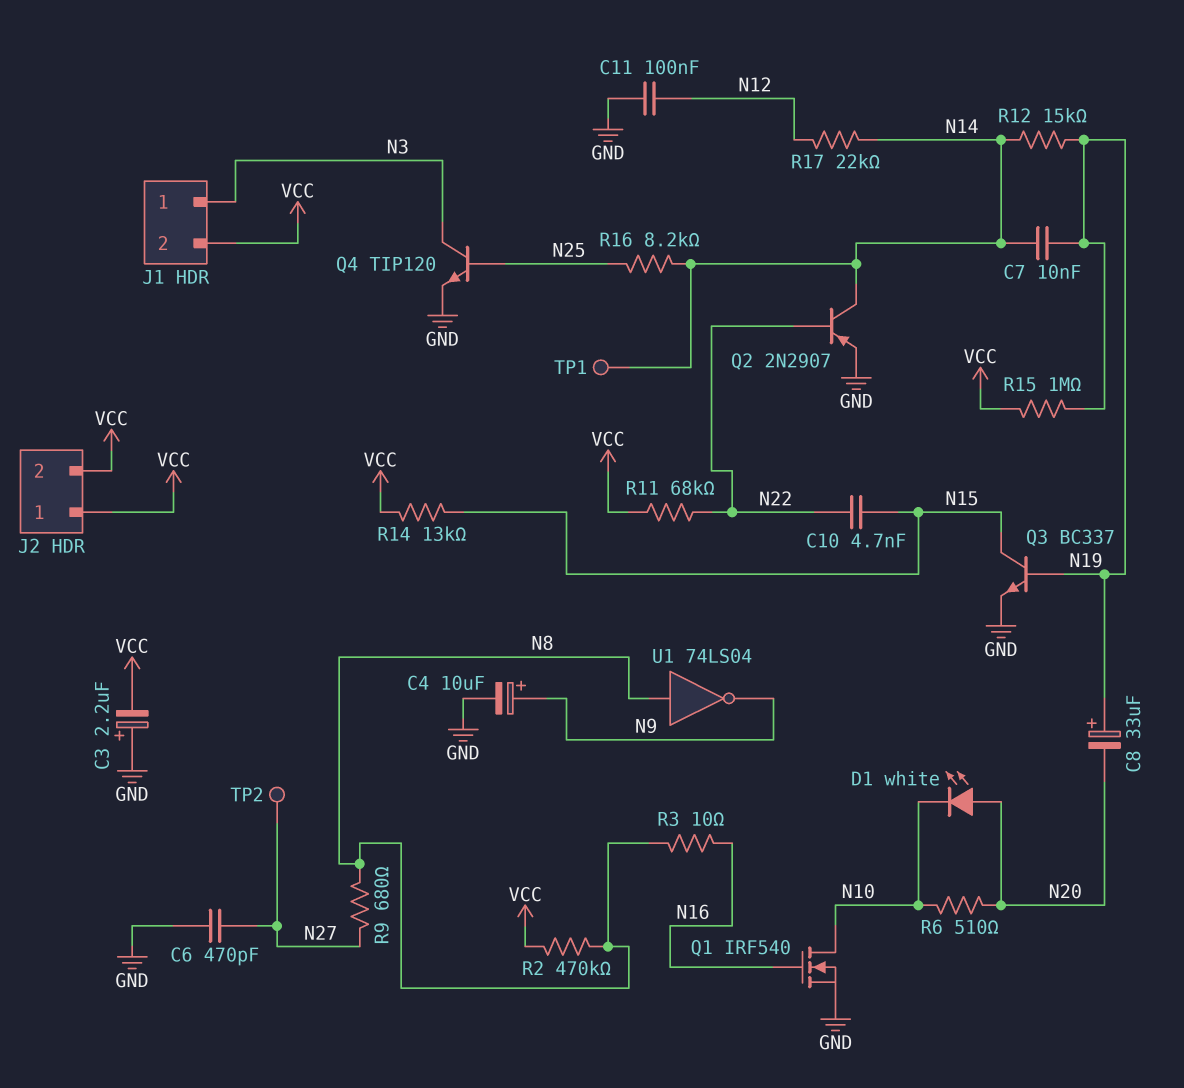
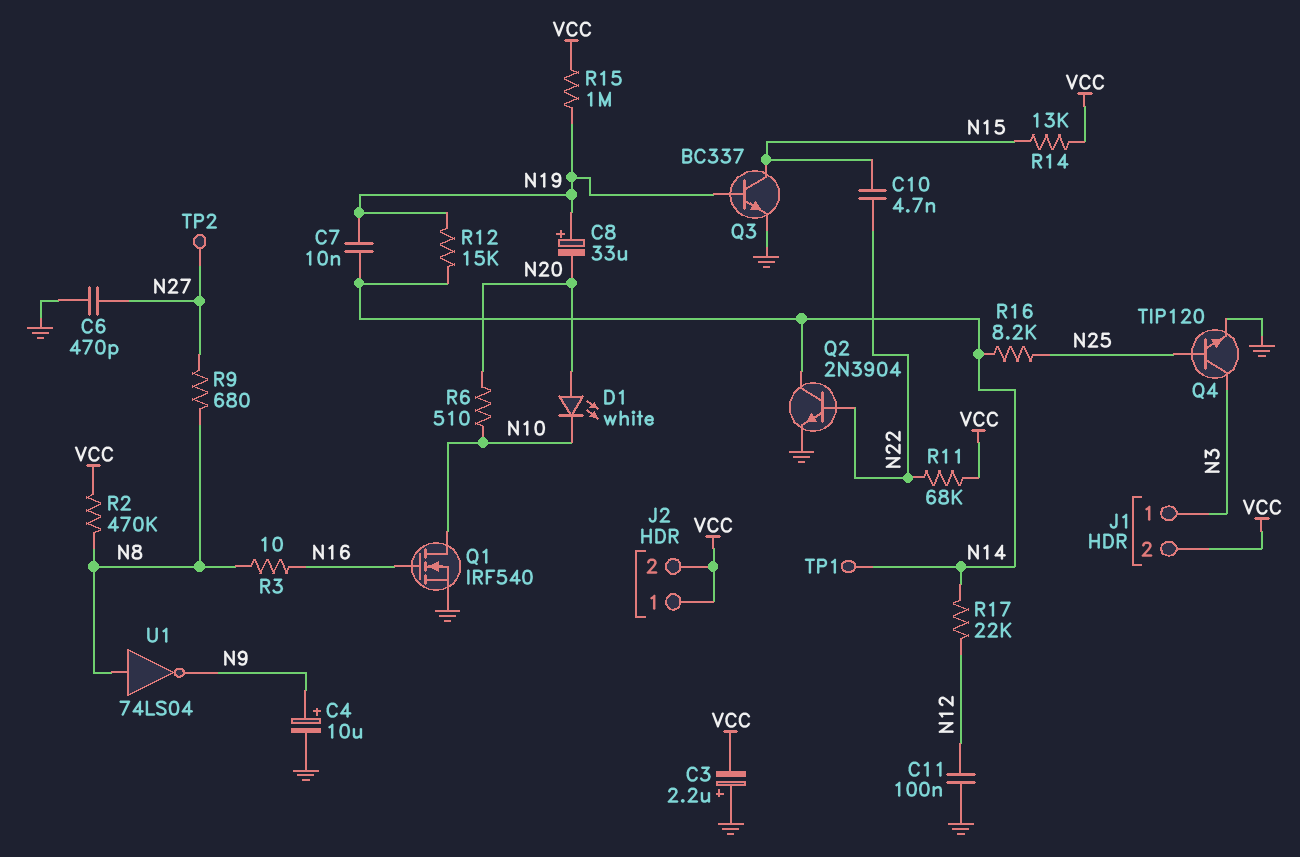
Q2: PNP 2N2907 (B N22, C N14, E GND) -> NPN 2N3904 (B N22, C N14, E GND)

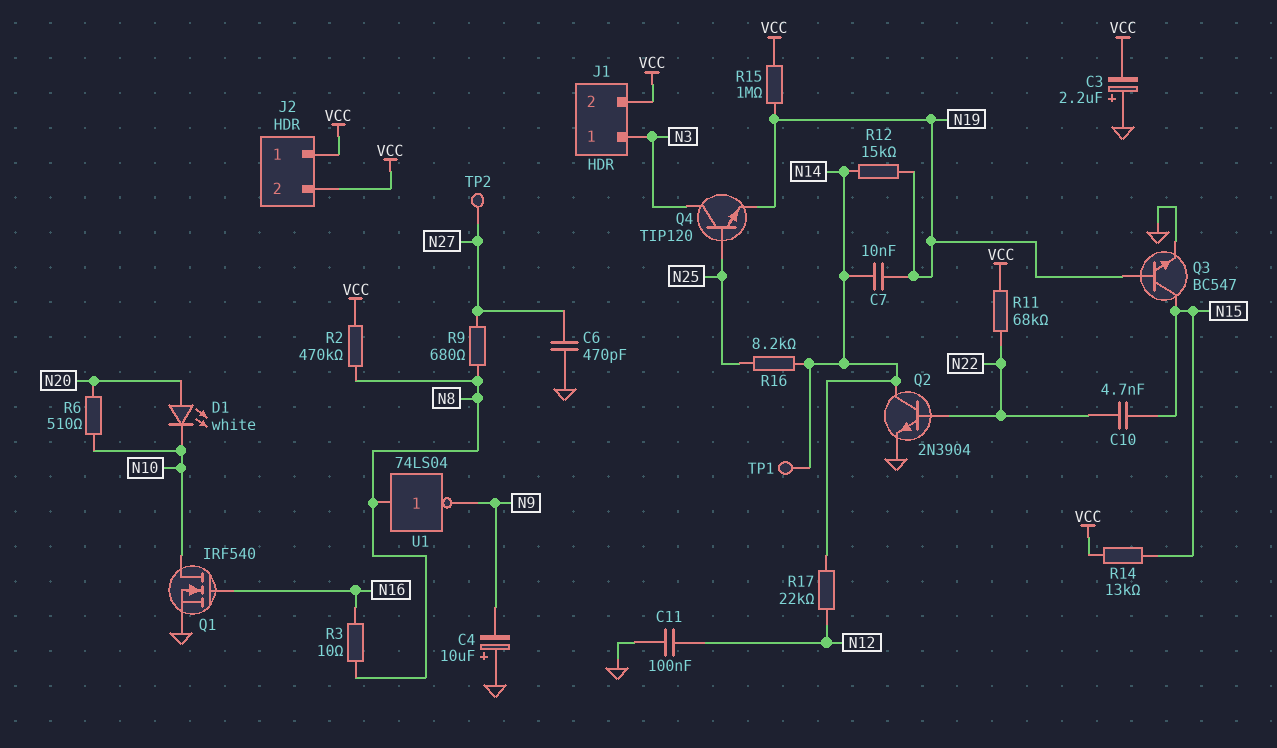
C4: 10uF (plus N9, minus GND) -> 10uF (plus GND, minus N9)
C8: 33uF (plus N19, minus N20) -> none
Q3: NPN BC337 (B N19, C N15, E GND) -> NPN BC547 (B N19, C N15, E GND)
Q4: NPN TIP120 (B N25, C N3, E GND) -> NPN TIP120 (B N25, C N3, E N19)

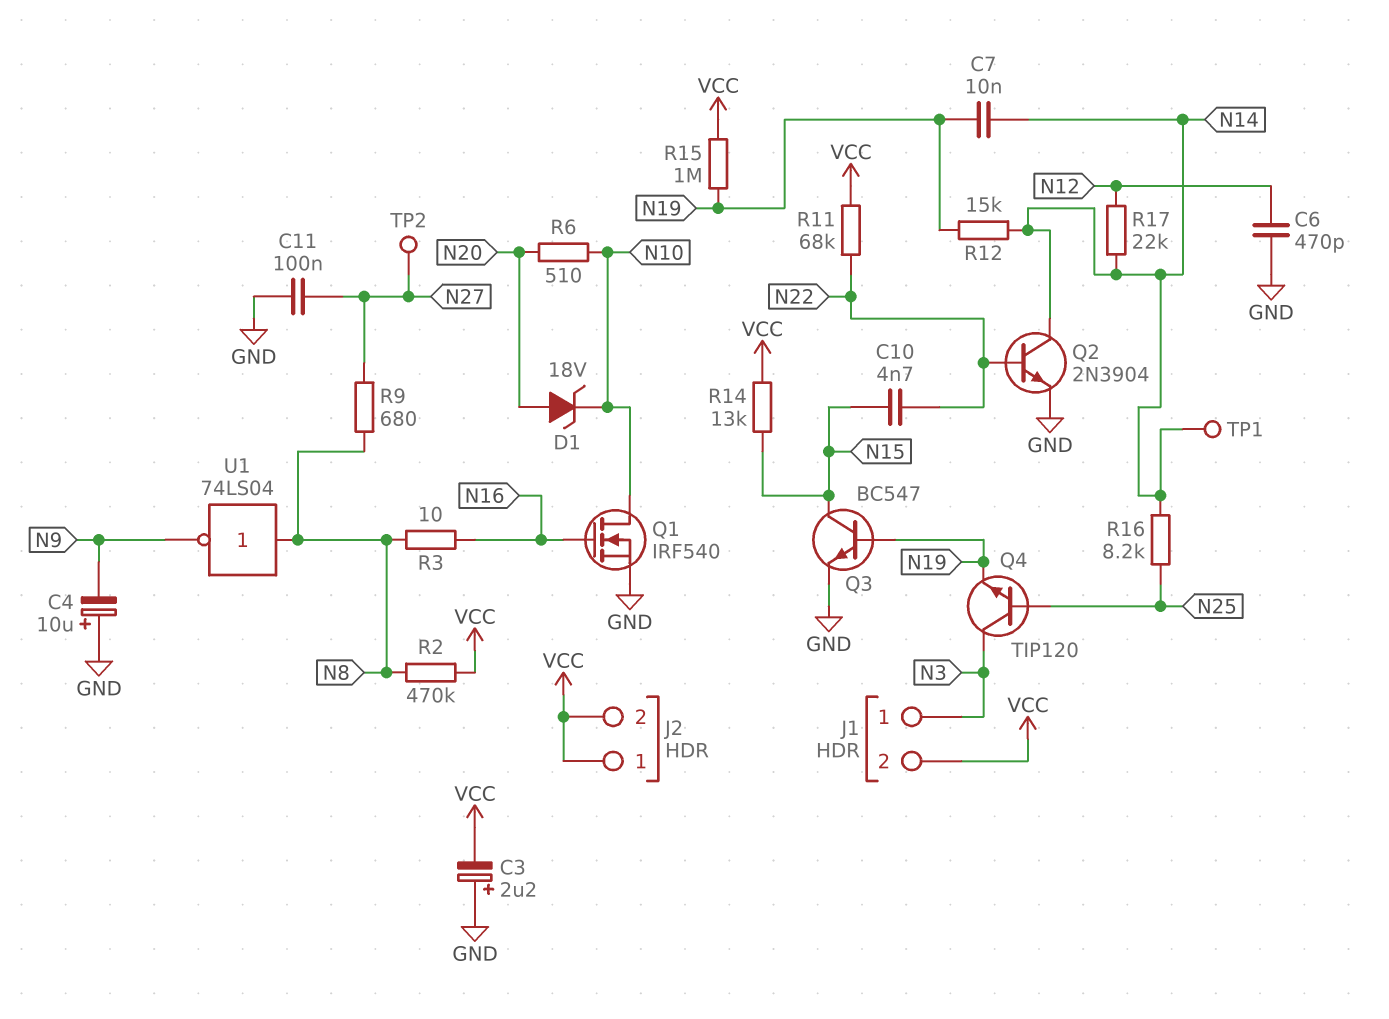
C6: 470pF (GND, N27) -> 470pF (GND, N12)
C11: 100nF (GND, N12) -> 100nF (GND, N27)
D1: LED white (A N20, K N10) -> zener 18V (A N20, K N10)

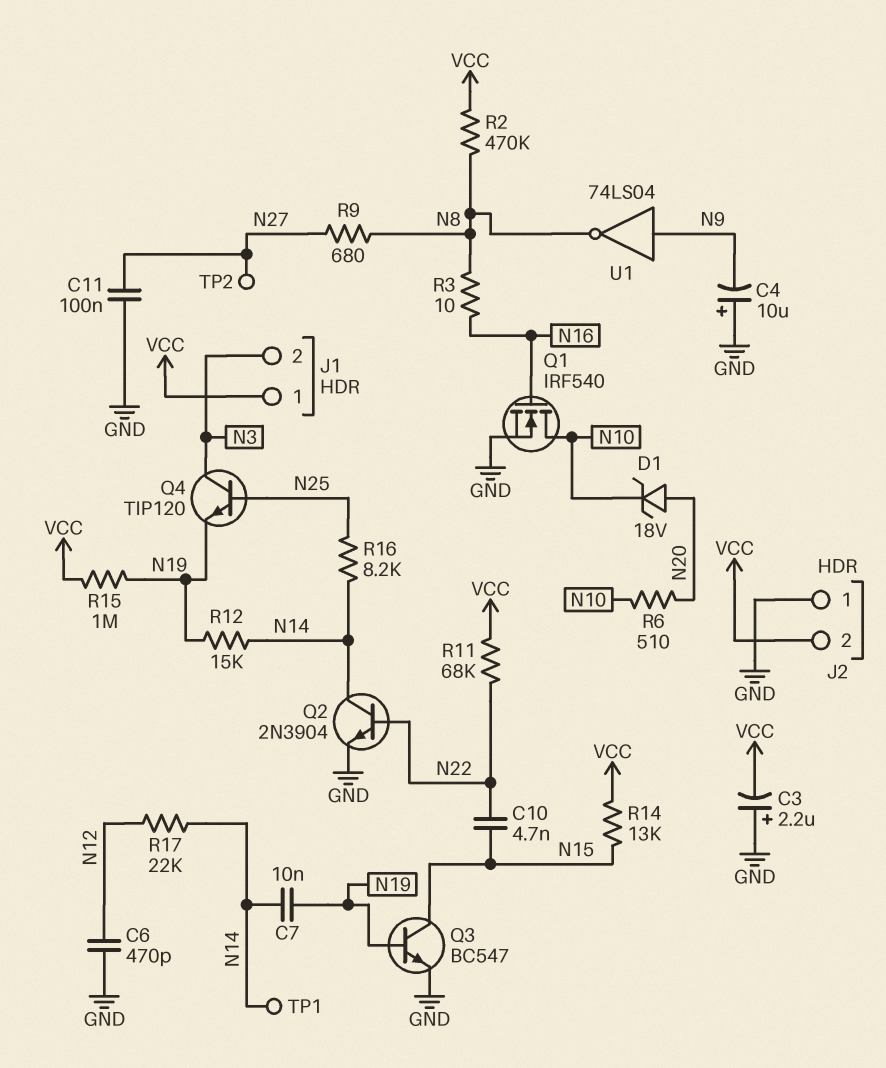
J1 pin 1: N3 -> VCC
J1 pin 2: VCC -> N3
J2 pin 1: VCC -> GND
U1: NOT 74LS04 (in N8, out N9) -> NOT 74LS04 (in N9, out N8)

